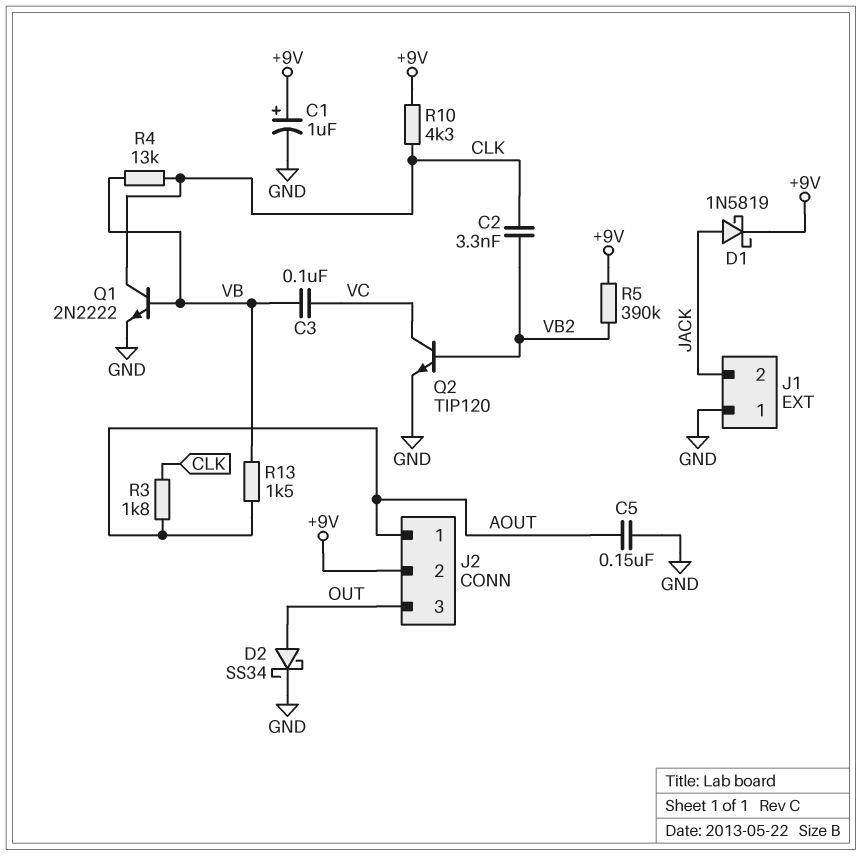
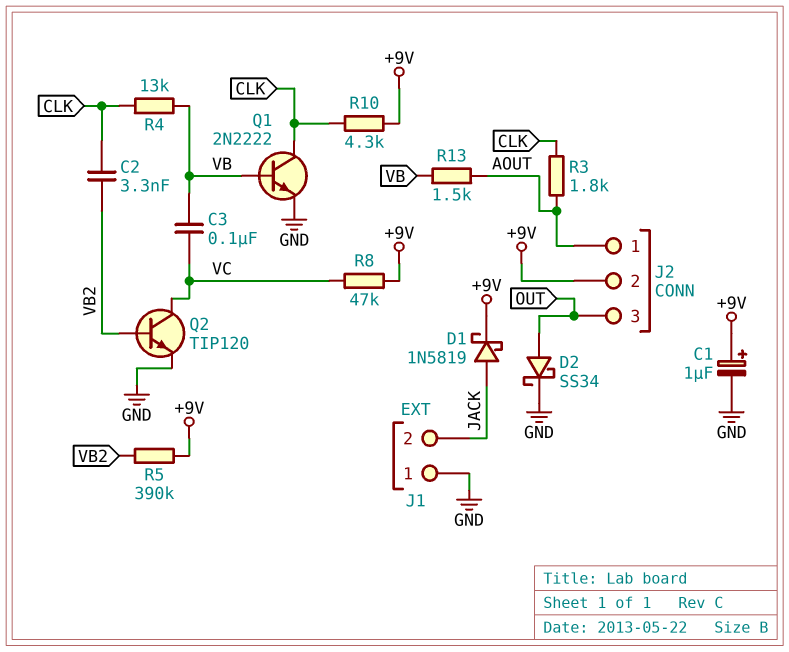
C5: 150nF (AOUT, GND) -> none
R8: none -> 47k (+9V, VC)

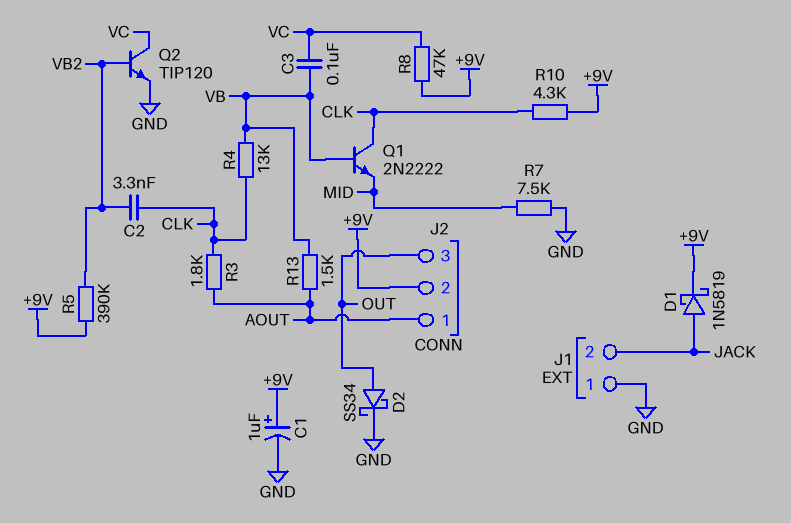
Q1: NPN 2N2222 (B VB, C CLK, E GND) -> NPN 2N2222 (B VB, C CLK, E MID)
R7: none -> 7.5k (GND, MID)

